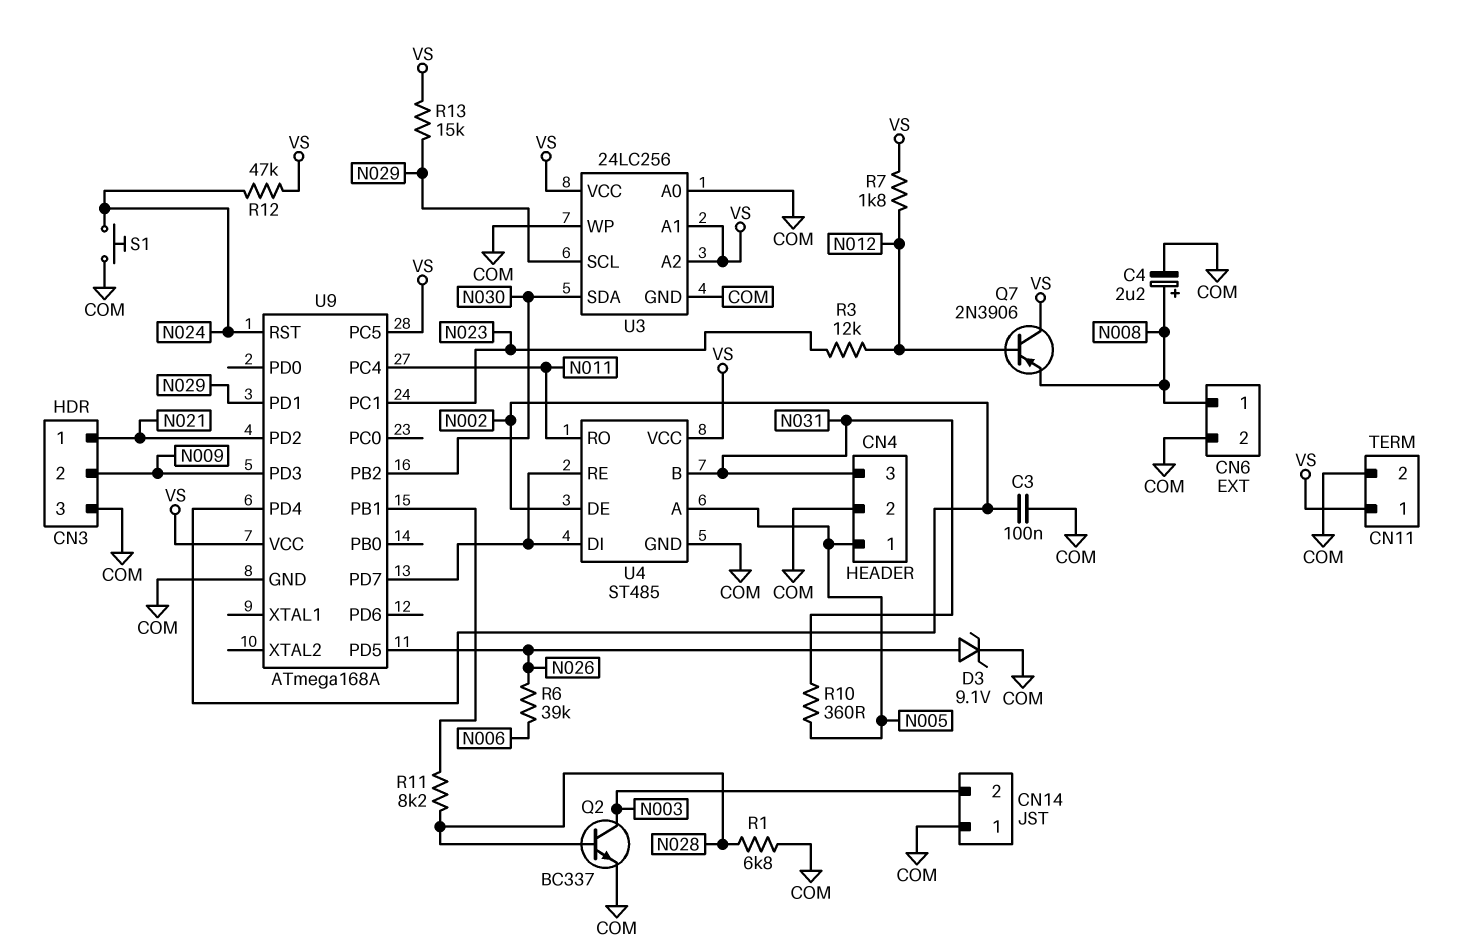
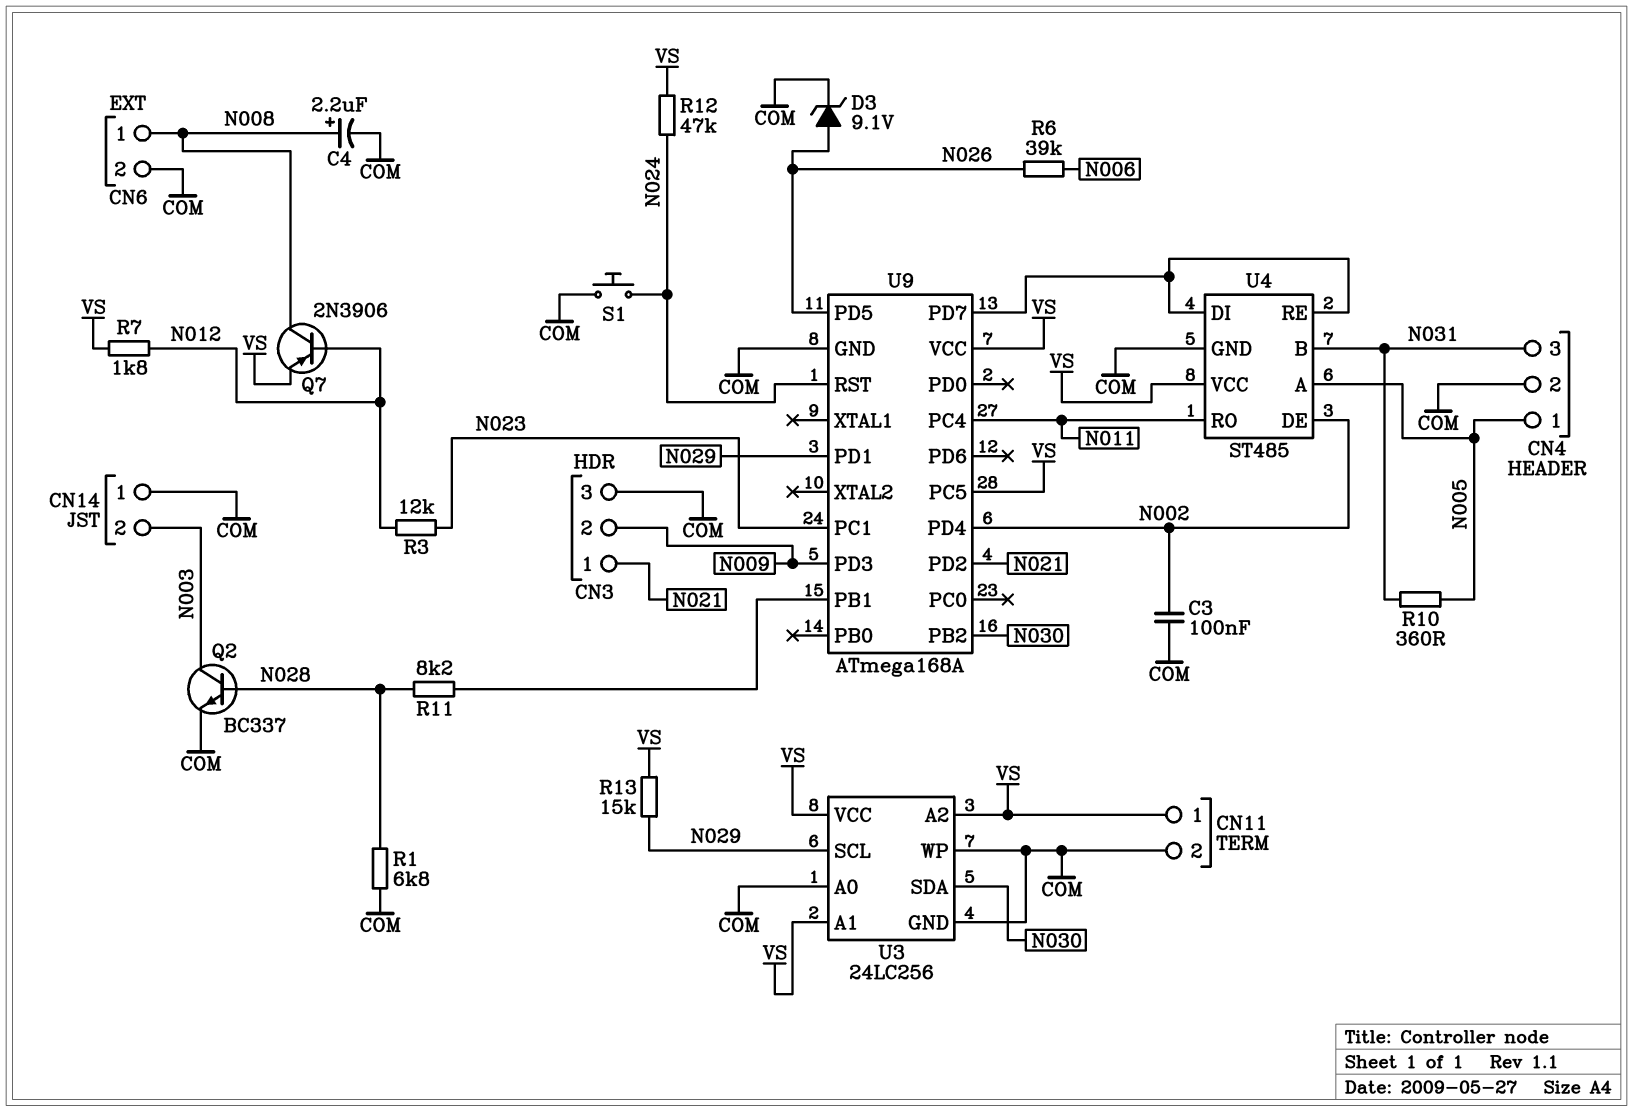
Q7: PNP 2N3906 (B N012, C VS, E N008) -> PNP 2N3906 (B N012, C N008, E VS)

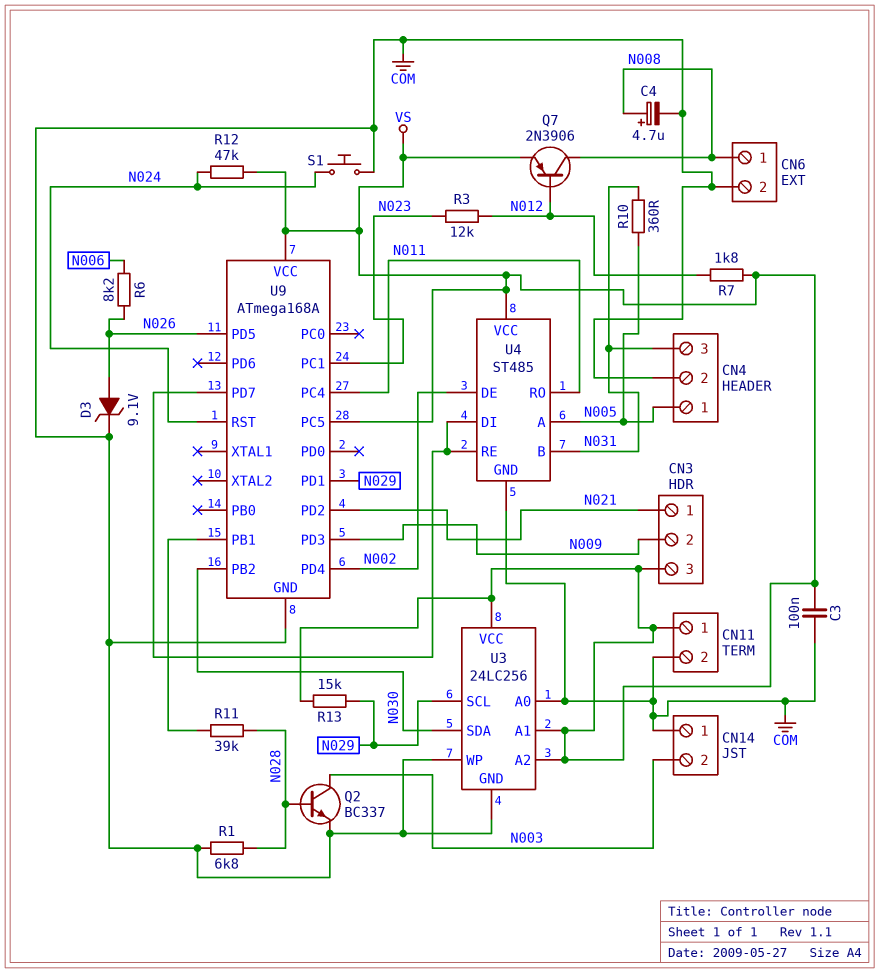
C3: 100nF (COM, N002) -> 100nF (COM, VS)
C4: 2.2uF (plus N008, minus COM) -> 4.7uF (plus N008, minus COM)
CN3 pin 3: COM -> VS
R6: 39k (N006, N026) -> 8.2k (N006, N026)
R11: 8.2k (N028, U9/PB1) -> 39k (N028, U9/PB1)

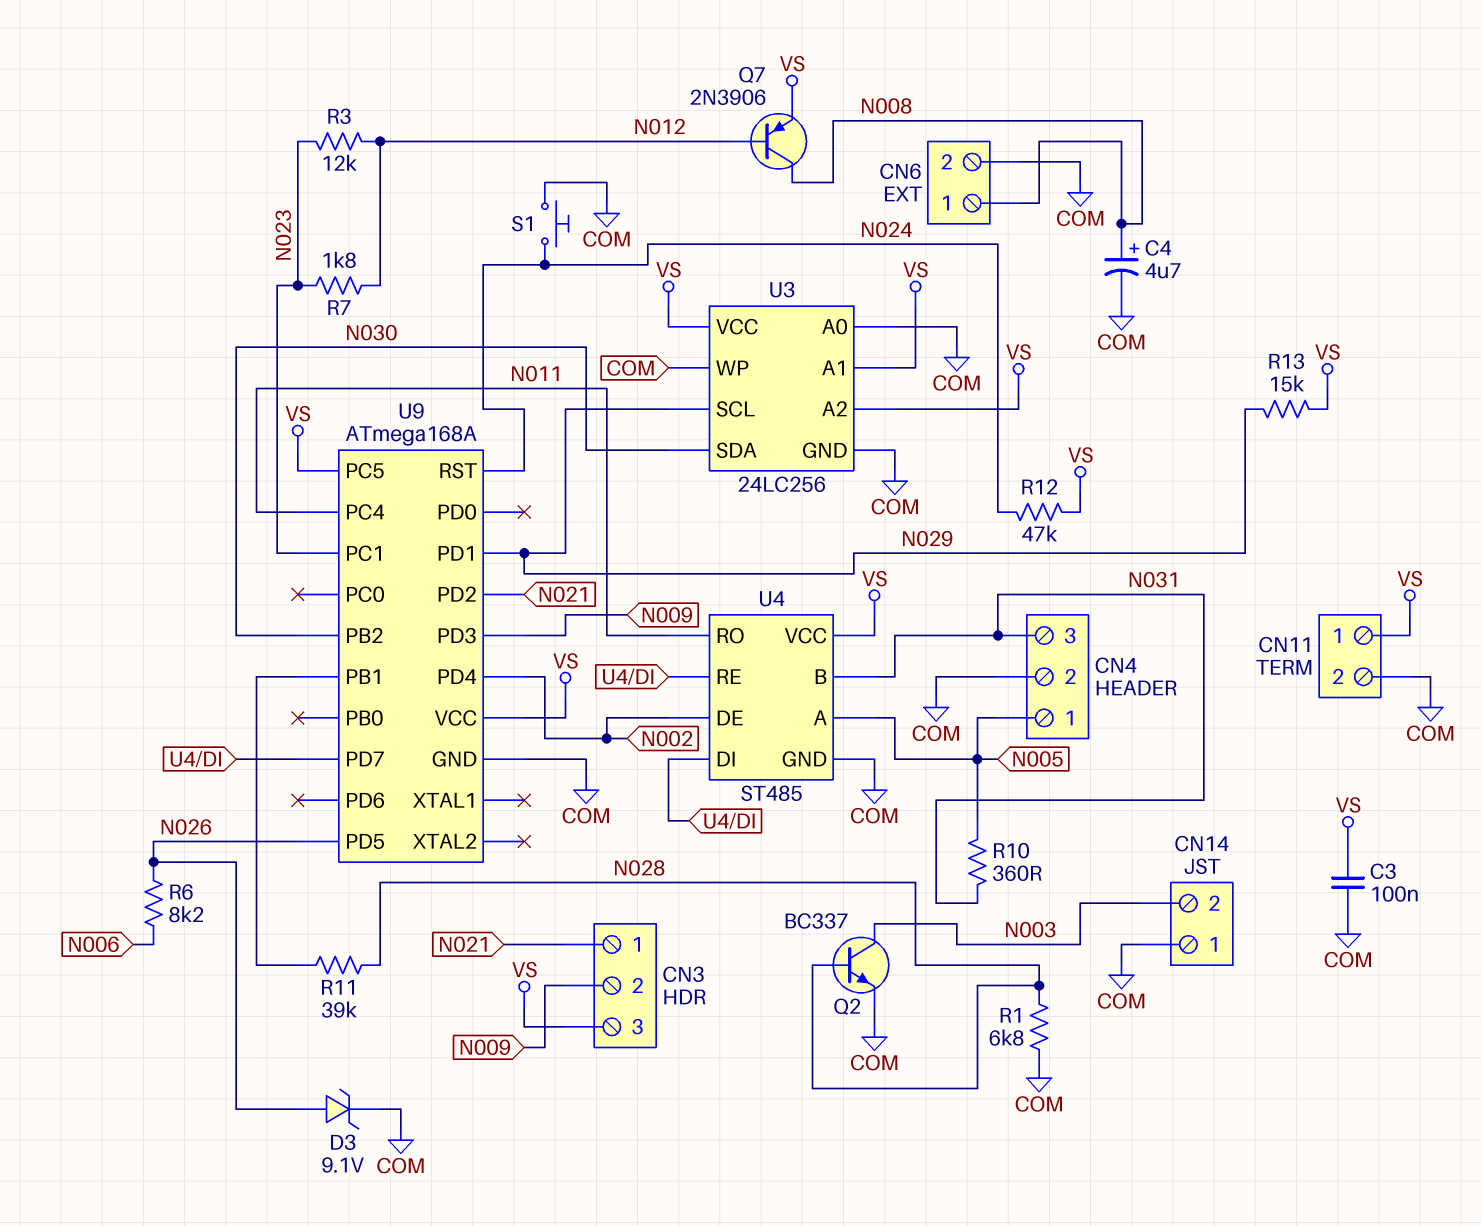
R7: 1.8k (N012, VS) -> 1.8k (N012, N023)

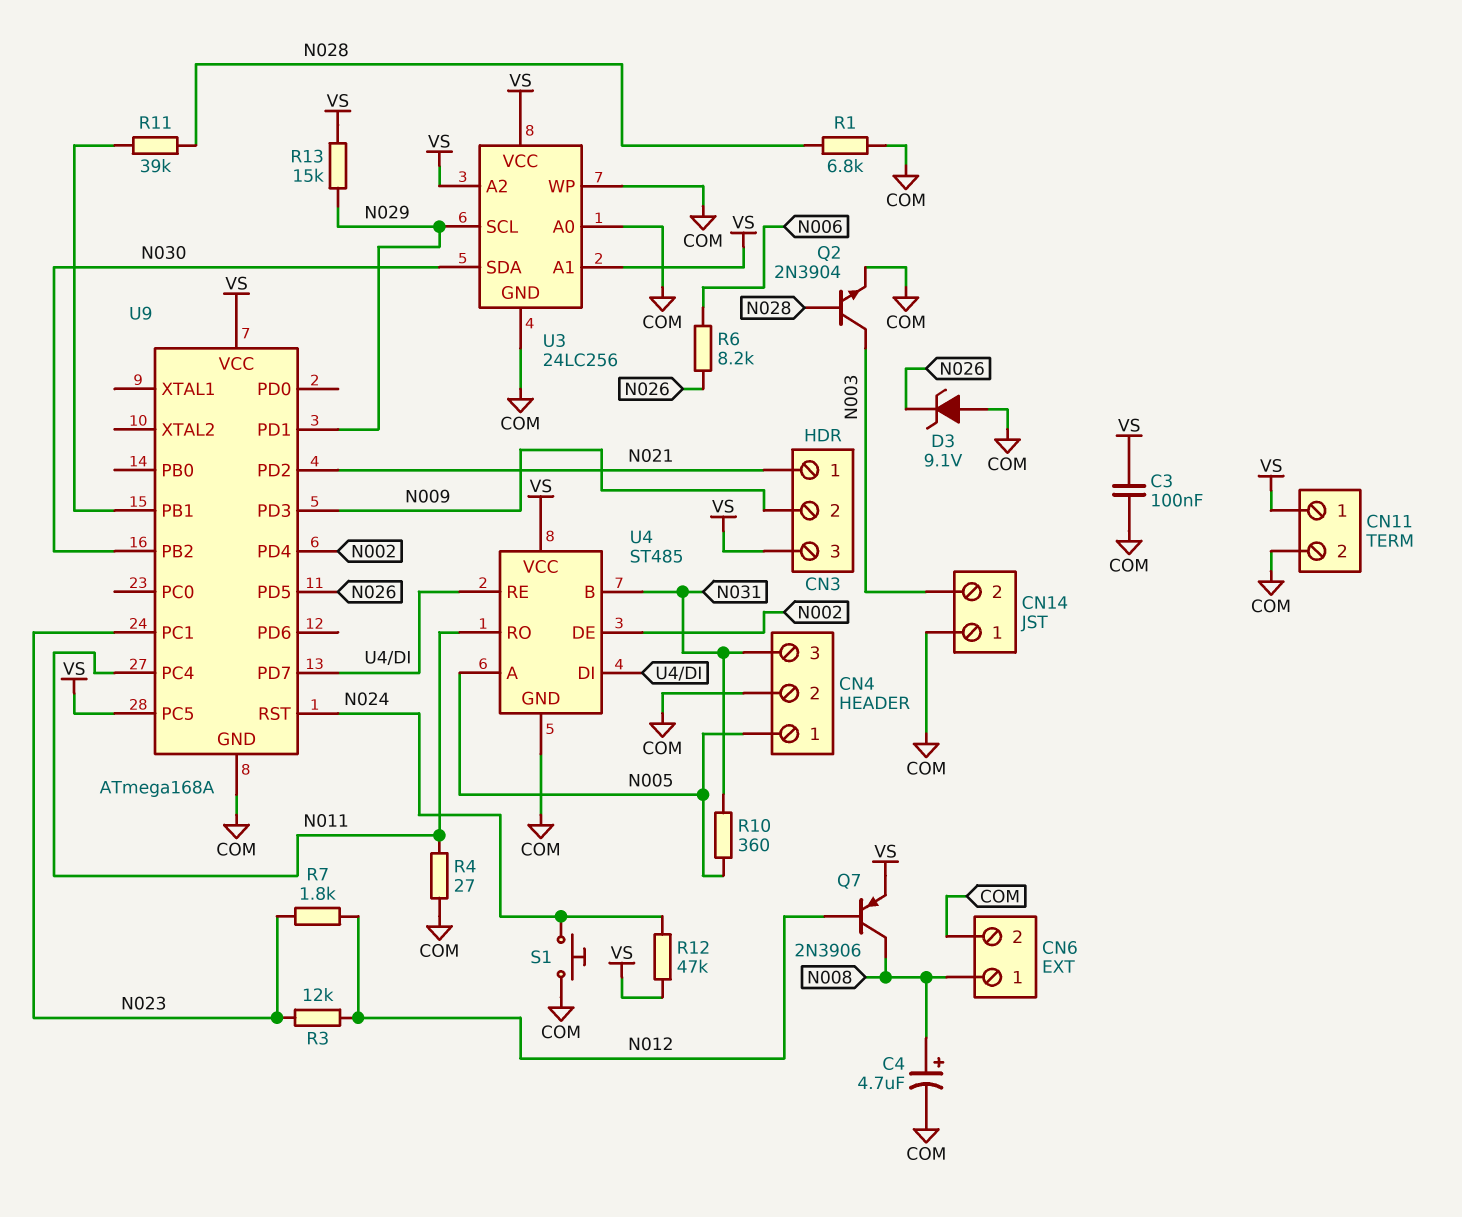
D3: zener 9.1V (A N026, K COM) -> zener 9.1V (A COM, K N026)
Q2: NPN BC337 (B N028, C N003, E COM) -> NPN 2N3904 (B N028, C N003, E COM)
R4: none -> 27 (COM, N011)

